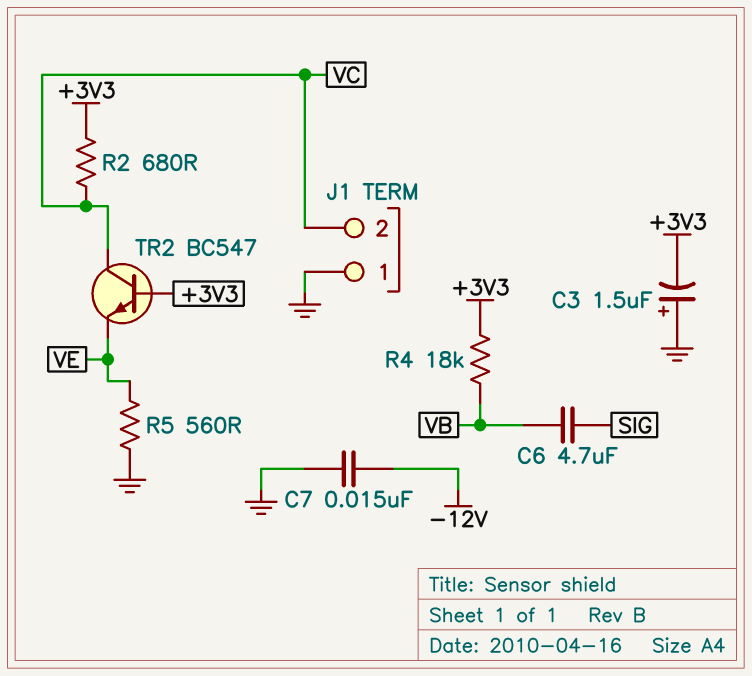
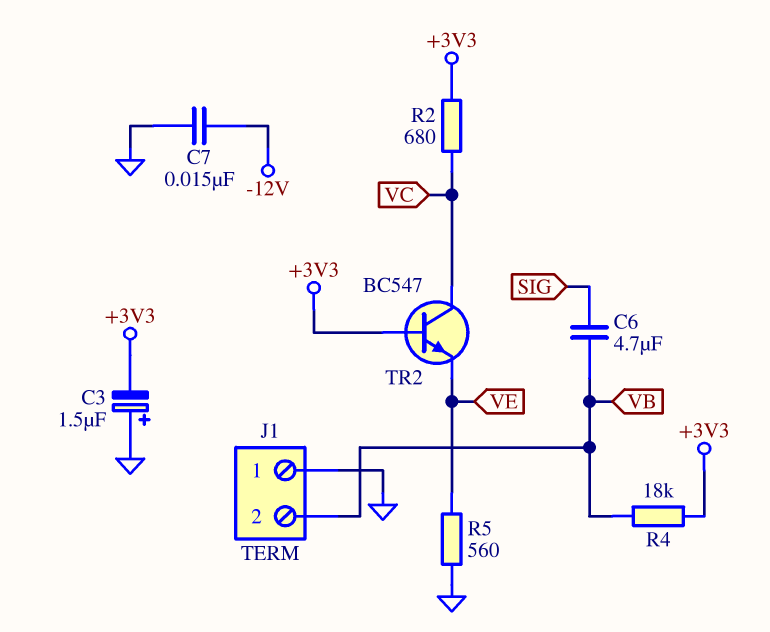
J1 pin 2: VC -> VB

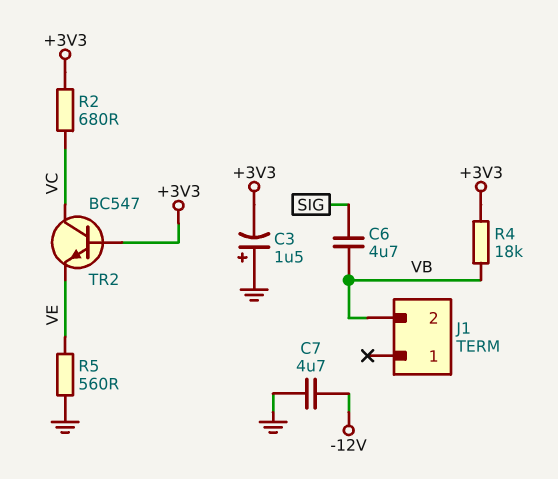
C7: 15nF (-12V, GND) -> 4.7uF (-12V, GND)
J1 pin 1: GND -> none

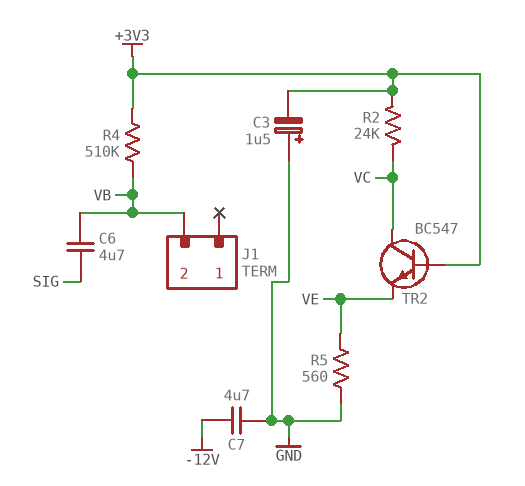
R2: 680 (+3V3, VC) -> 24k (+3V3, VC)
R4: 18k (+3V3, VB) -> 510k (+3V3, VB)

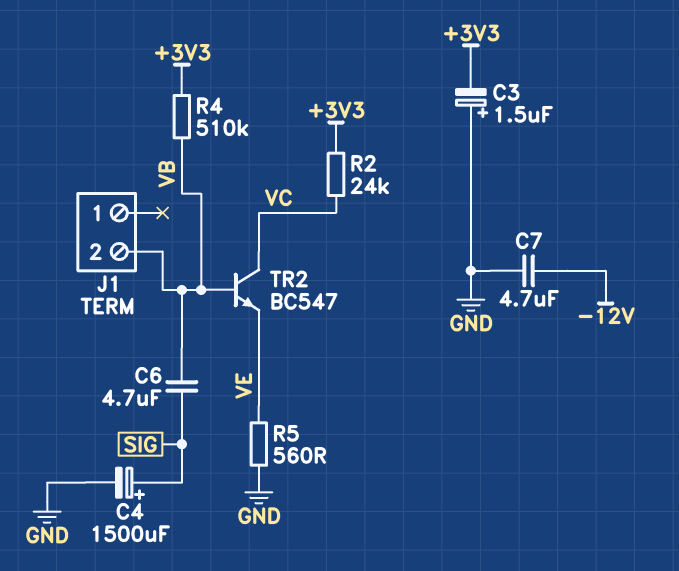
C4: none -> 1500uF (plus SIG, minus GND)
TR2: NPN BC547 (B +3V3, C VC, E VE) -> NPN BC547 (B VB, C VC, E VE)

